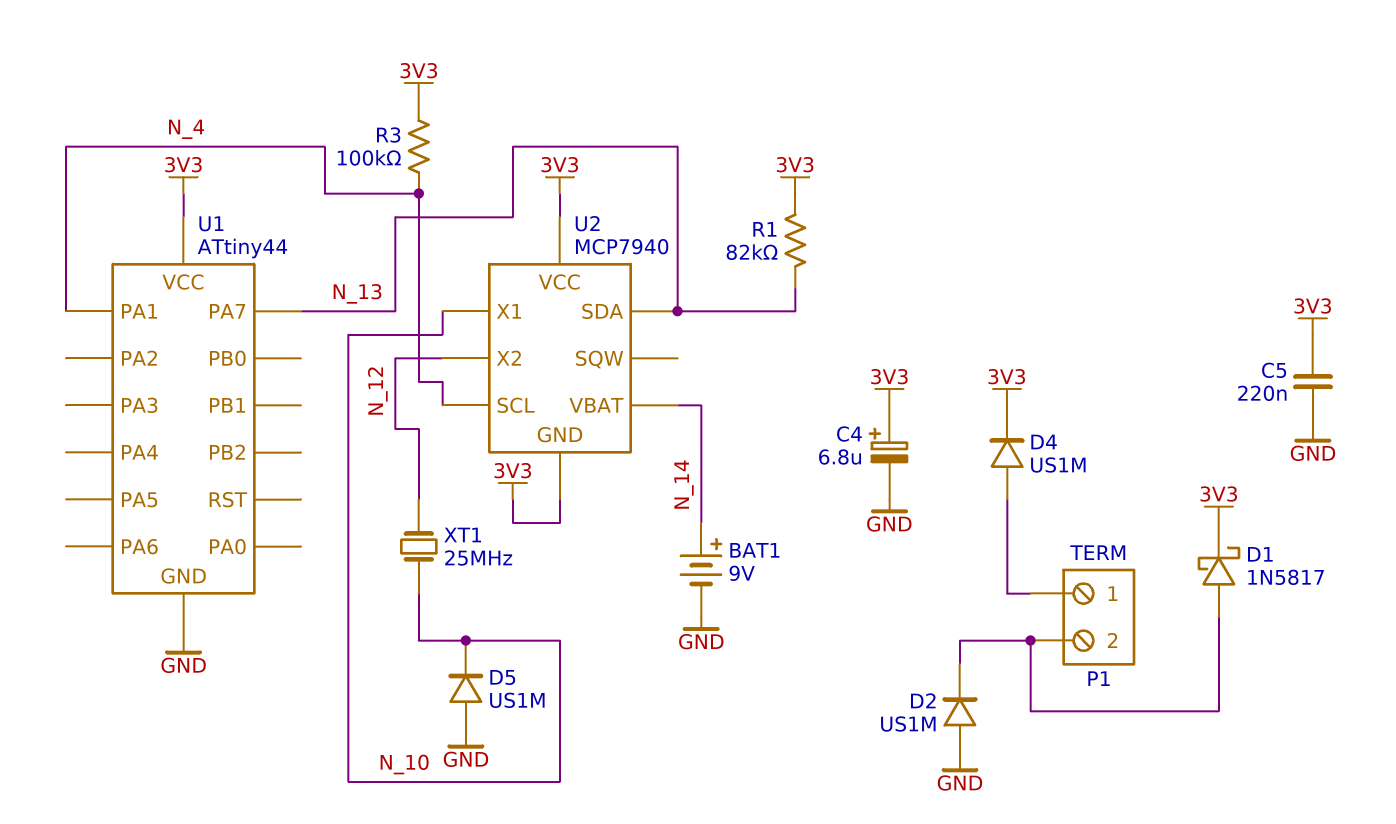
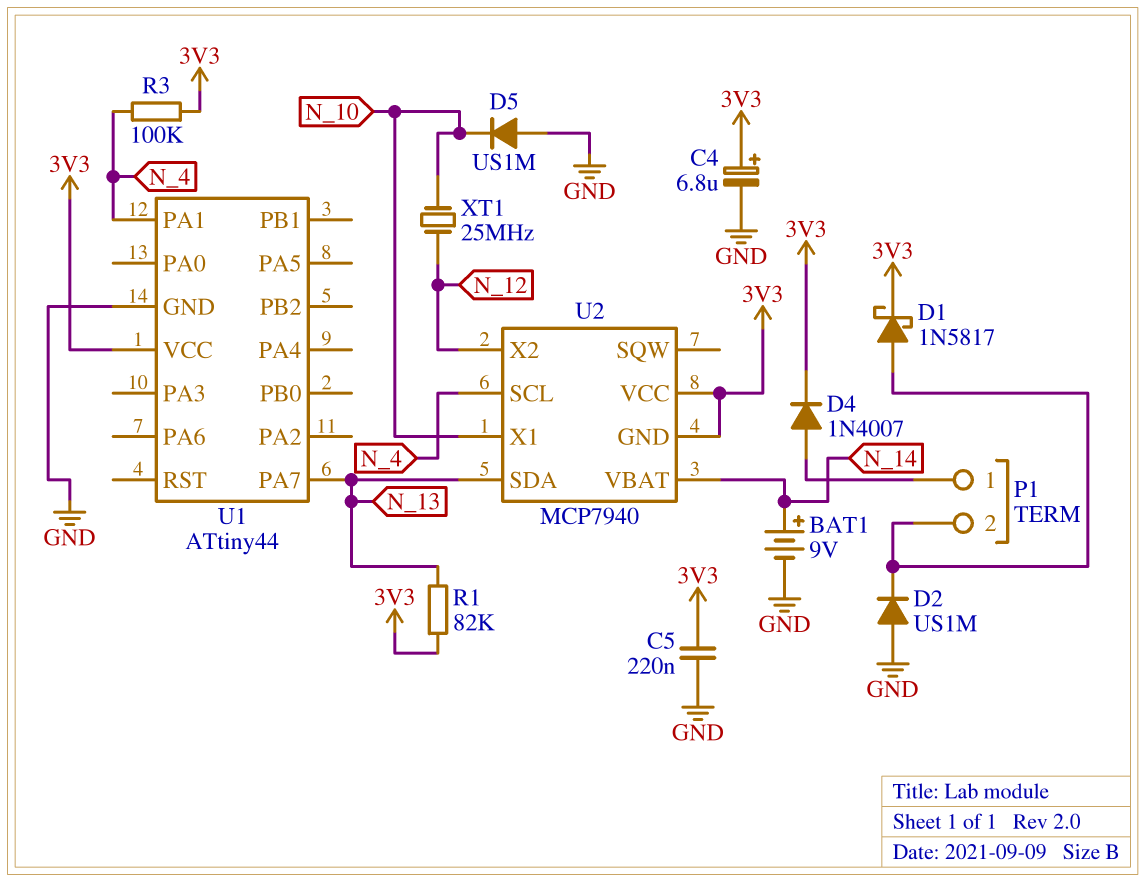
D4: diode US1M (A P1/1, K 3V3) -> diode 1N4007 (A P1/1, K 3V3)

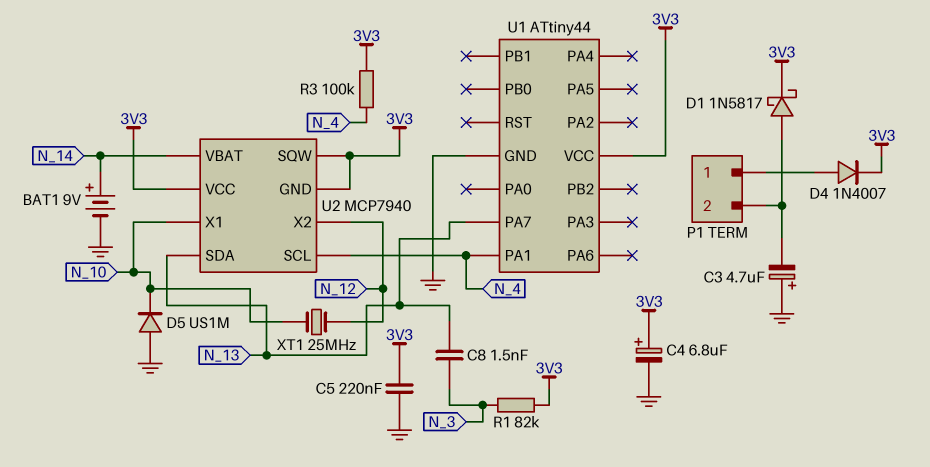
C3: none -> 4.7uF (plus GND, minus P1/2)
C8: none -> 1.5nF (N_3, N_13)
D2: diode US1M (A GND, K P1/2) -> none
R1: 82k (3V3, N_13) -> 82k (3V3, N_3)
U2 pin SQW: none -> 3V3

